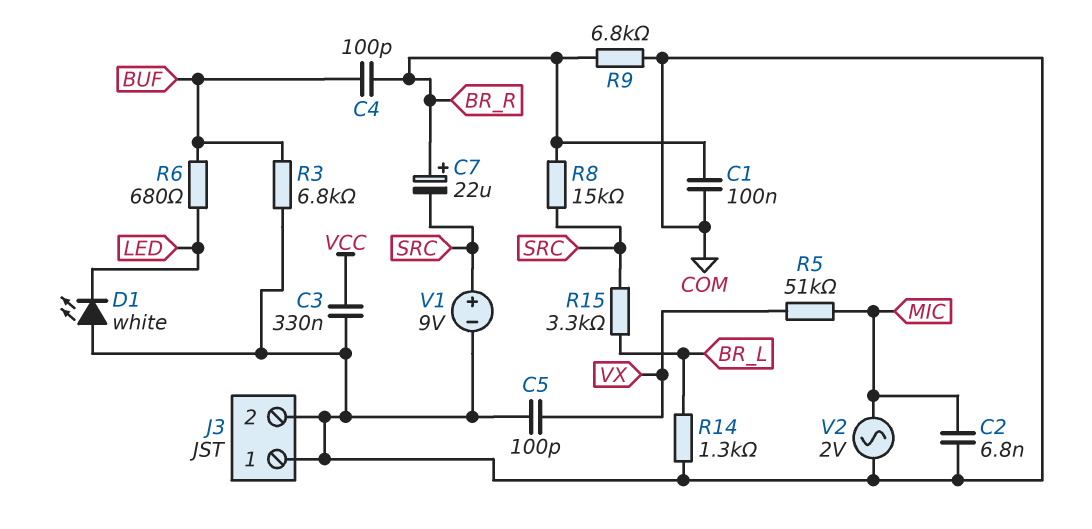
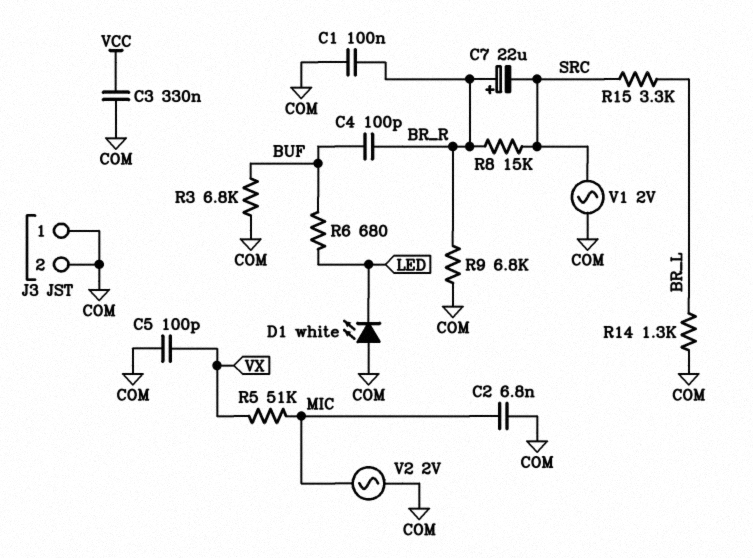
V1: 9V (plus SRC, minus COM) -> AC 2V (COM, SRC)

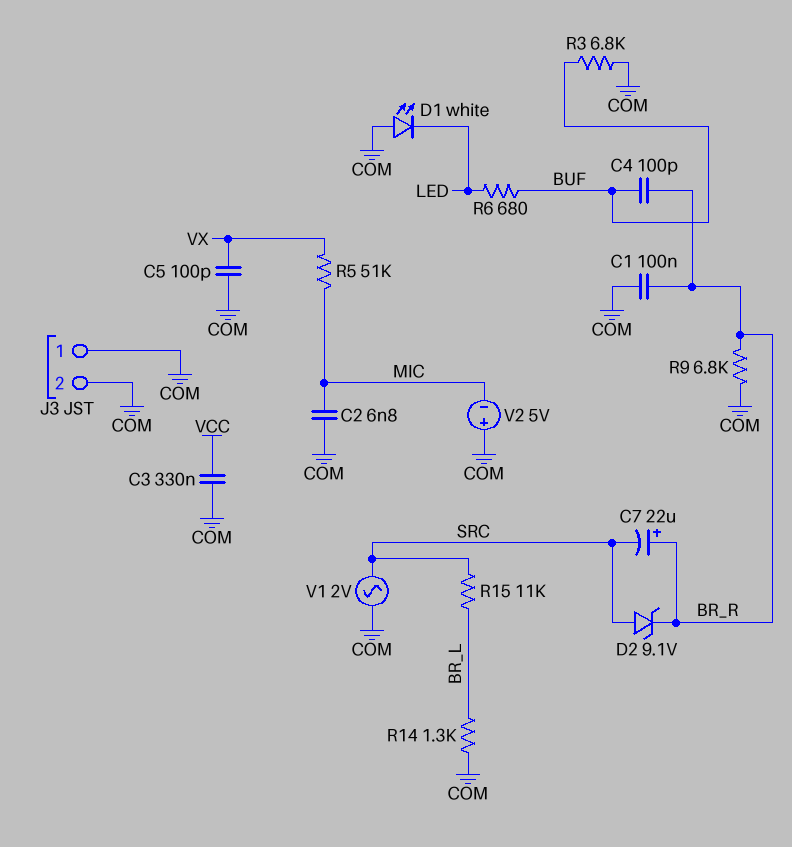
D2: none -> zener 9.1V (A SRC, K BR_R)
R8: 15k (BR_R, SRC) -> none
R15: 3.3k (BR_L, SRC) -> 11k (BR_L, SRC)
V2: AC 2V (COM, MIC) -> 5V (plus COM, minus MIC)

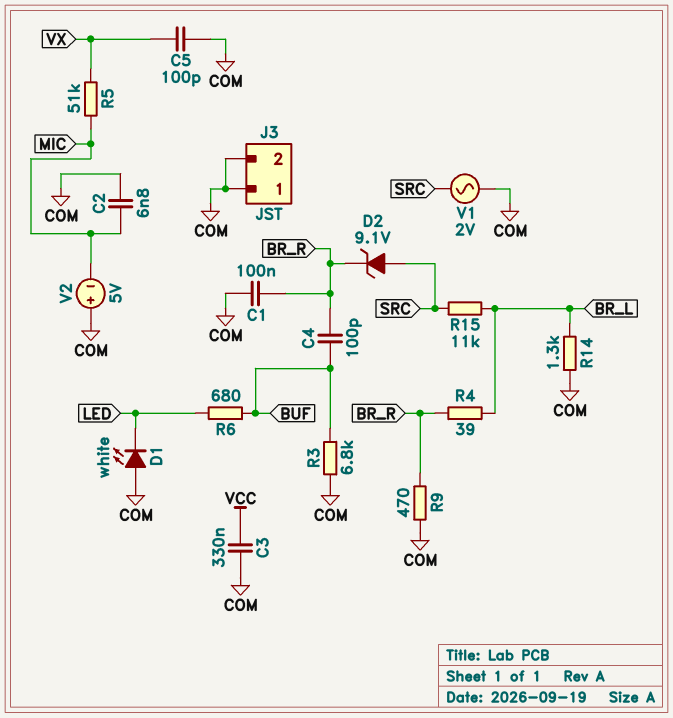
C7: 22uF (plus BR_R, minus SRC) -> none
R4: none -> 39 (BR_L, BR_R)
R9: 6.8k (BR_R, COM) -> 470 (BR_R, COM)

